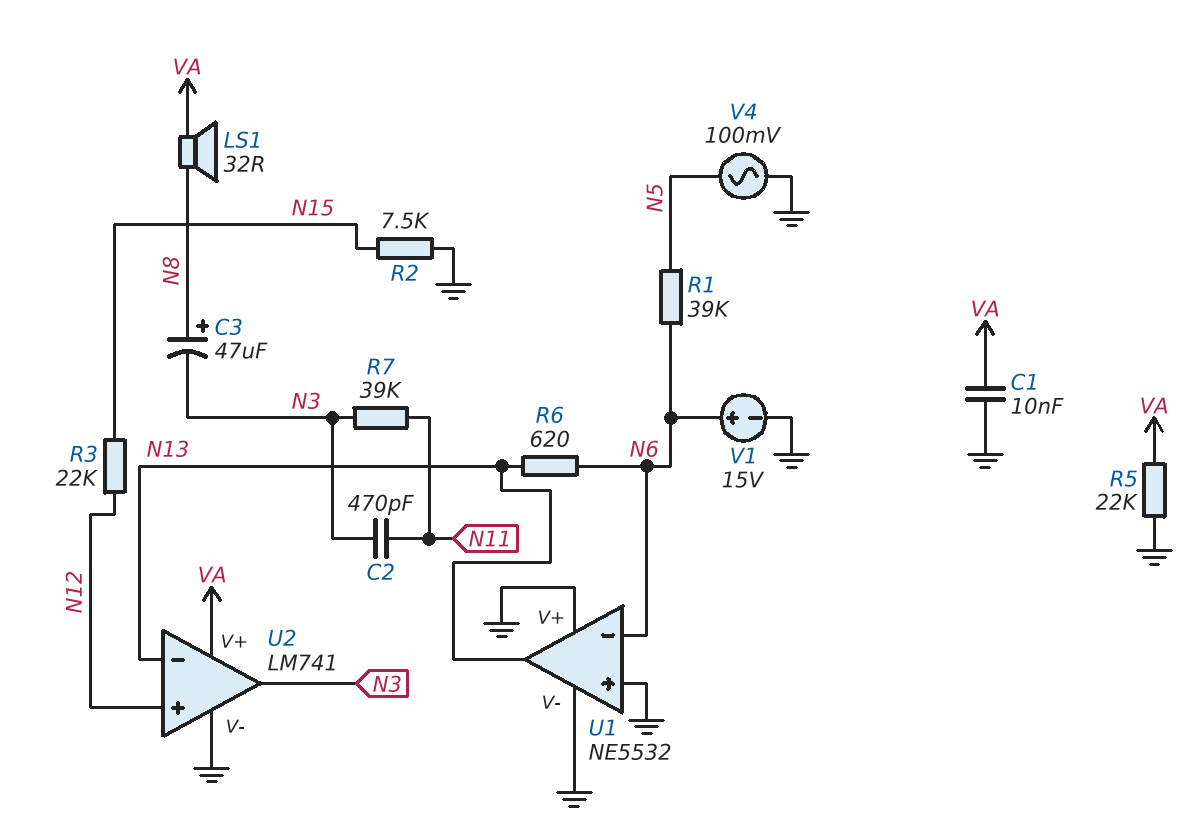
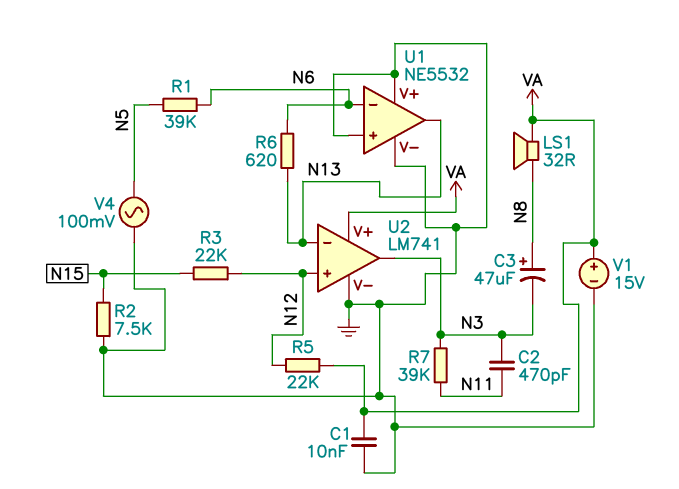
R5: 22k (GND, VA) -> 22k (N12, VA)
V1: 15V (plus N6, minus GND) -> 15V (plus VA, minus GND)

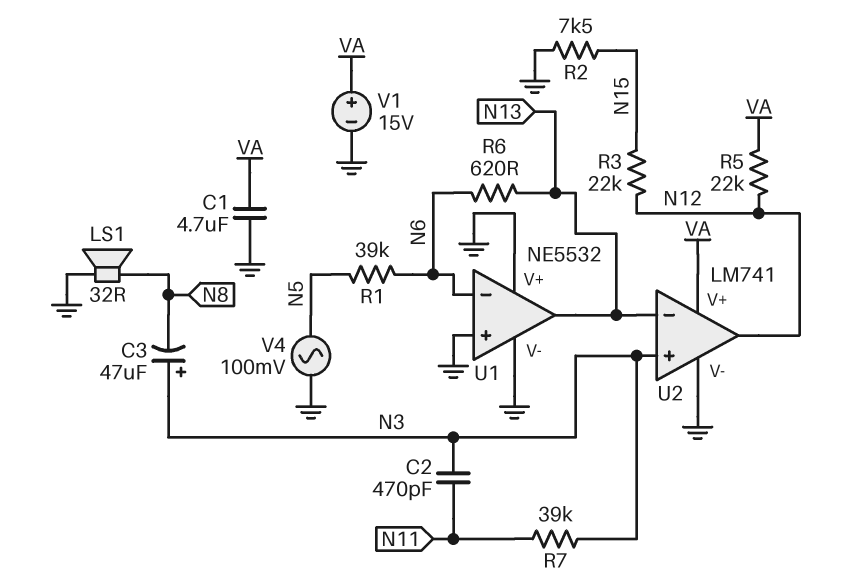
C1: 10nF (GND, VA) -> 4.7uF (GND, VA)
C3: 47uF (plus N8, minus N3) -> 47uF (plus N3, minus N8)
LS1: speaker 32R (N8, VA) -> speaker 32R (GND, N8)
U2 pin in+: N12 -> N3
U2 pin out: N3 -> N12

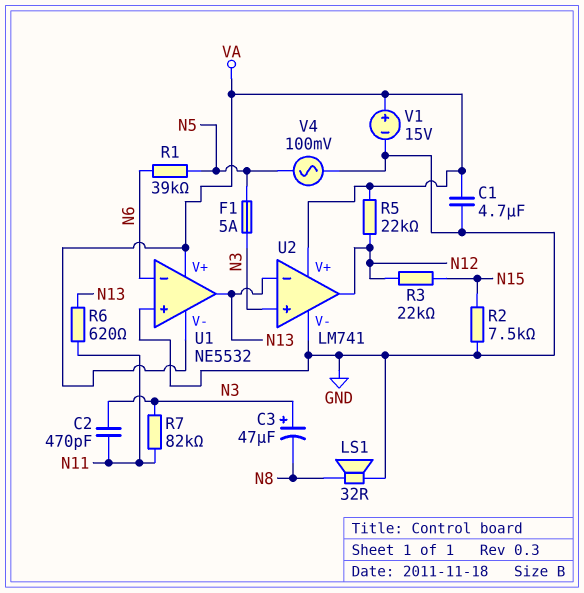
F1: none -> 5A (N3, N5)
R6: 620 (N6, N13) -> 620 (N11, N13)
R7: 39k (N3, N11) -> 82k (N3, N11)
U1 pin V+: GND -> VA
U1 pin V-: GND -> VA

